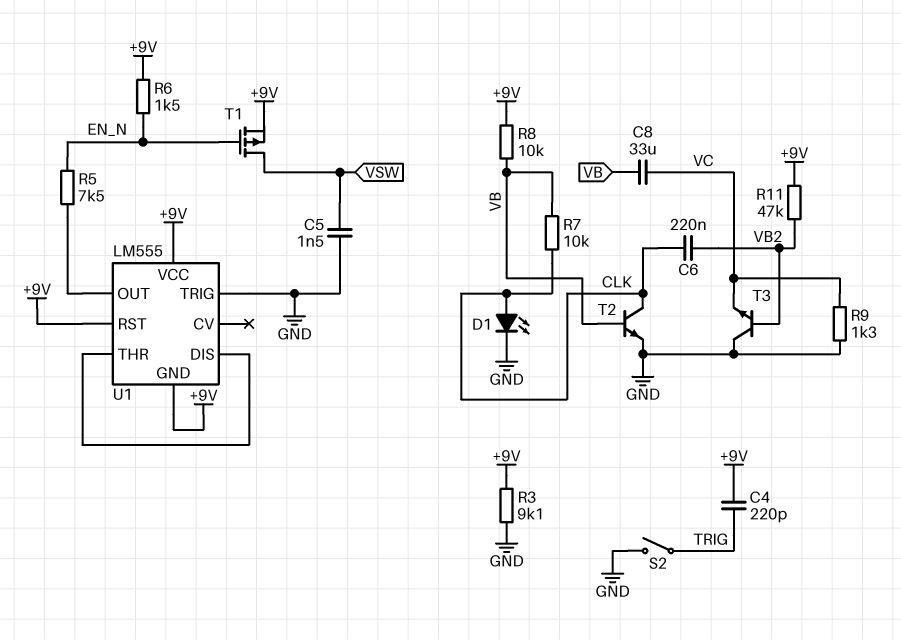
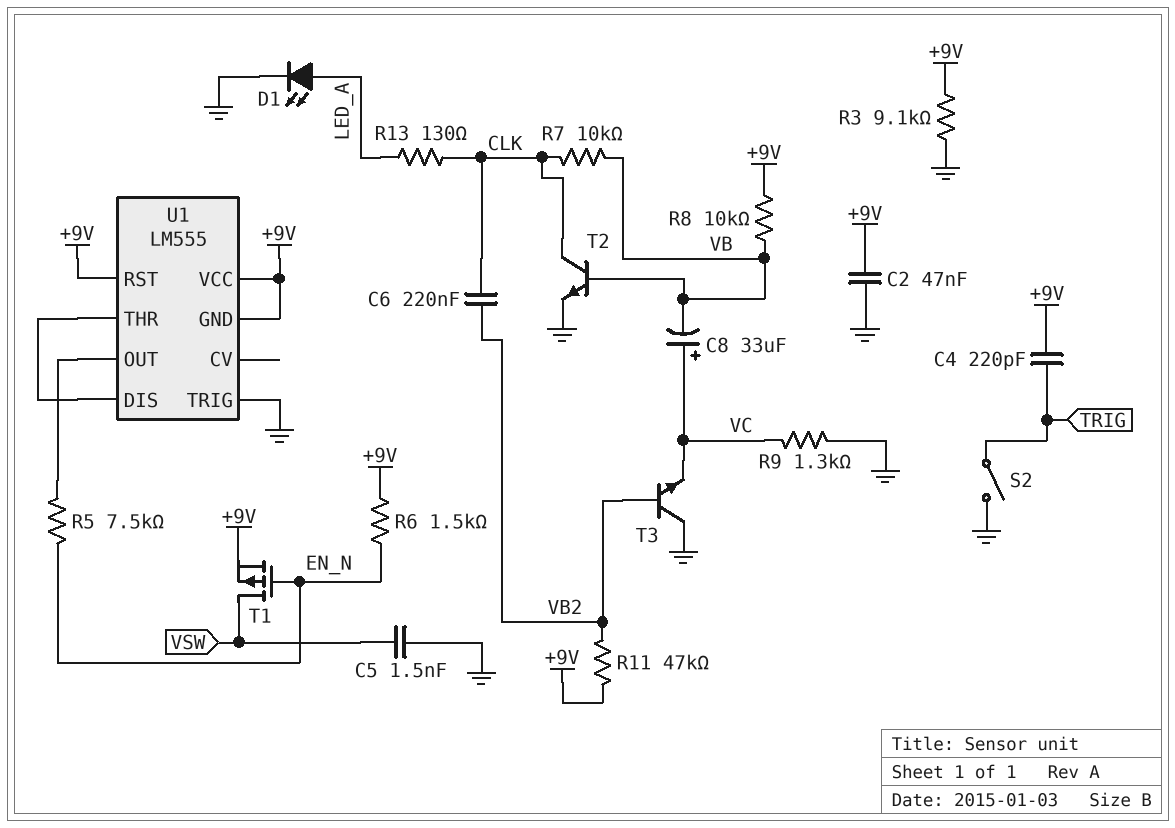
C2: none -> 47nF (+9V, GND)
C8: 33uF (VB, VC) -> 33uF (plus VC, minus VB)
D1: LED (A CLK, K GND) -> LED (A LED_A, K GND)
R13: none -> 130 (CLK, LED_A)

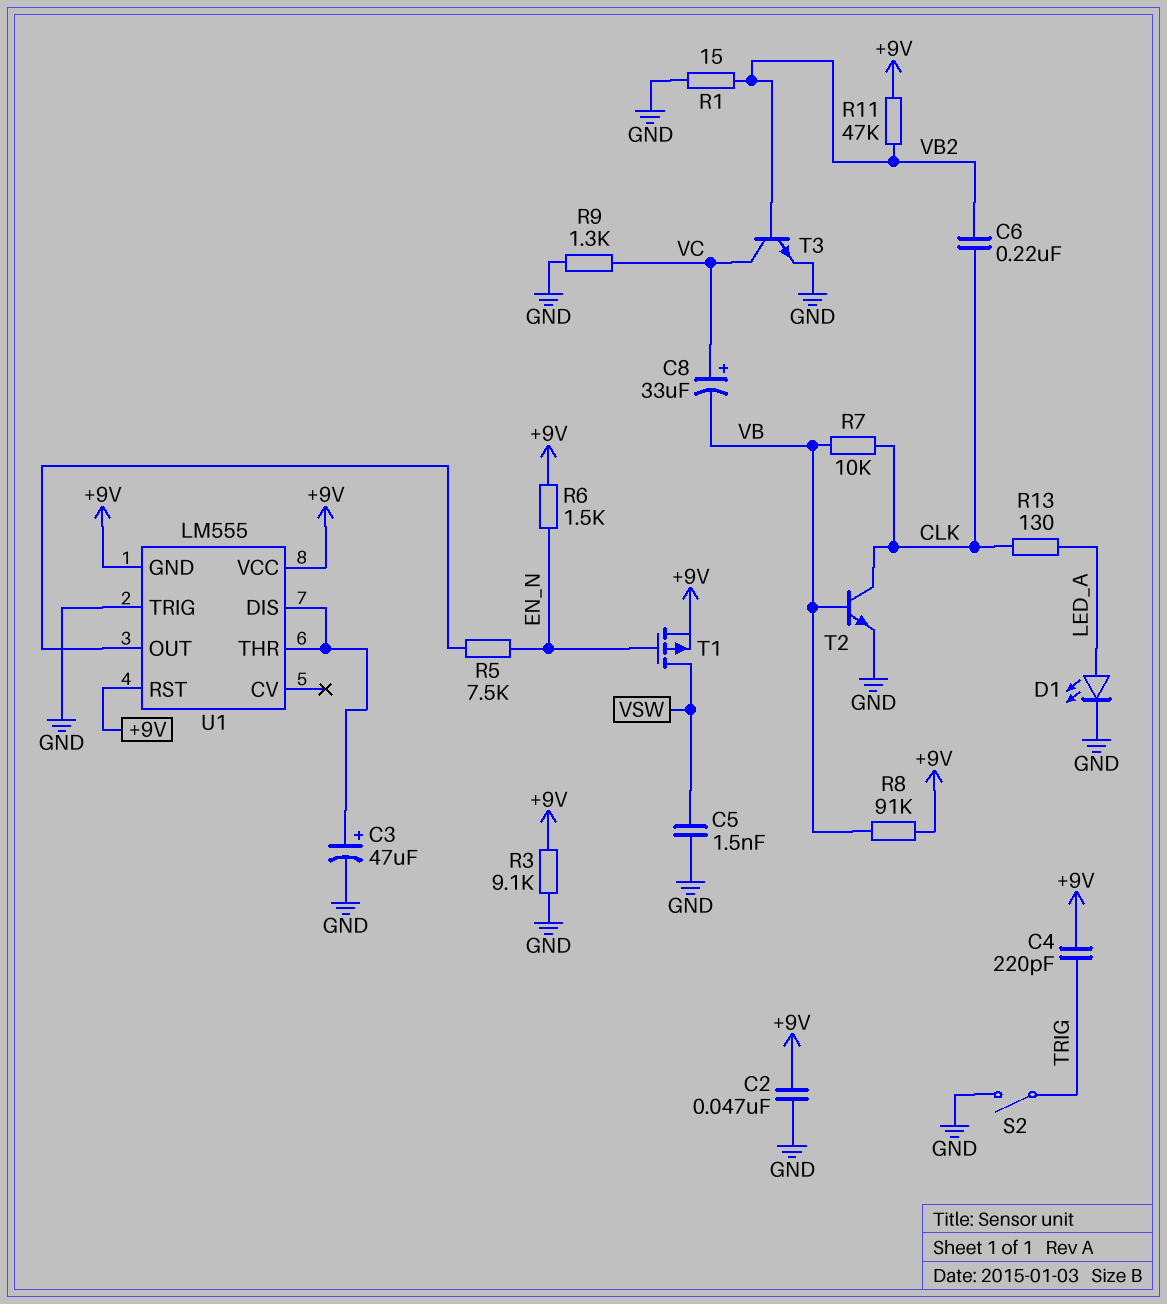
C3: none -> 47uF (plus U1/DIS, minus GND)
R1: none -> 15 (GND, VB2)
R8: 10k (+9V, VB) -> 91k (+9V, VB)
T3: NPN (B VB2, C GND, E VC) -> NPN (B VB2, C VC, E GND)

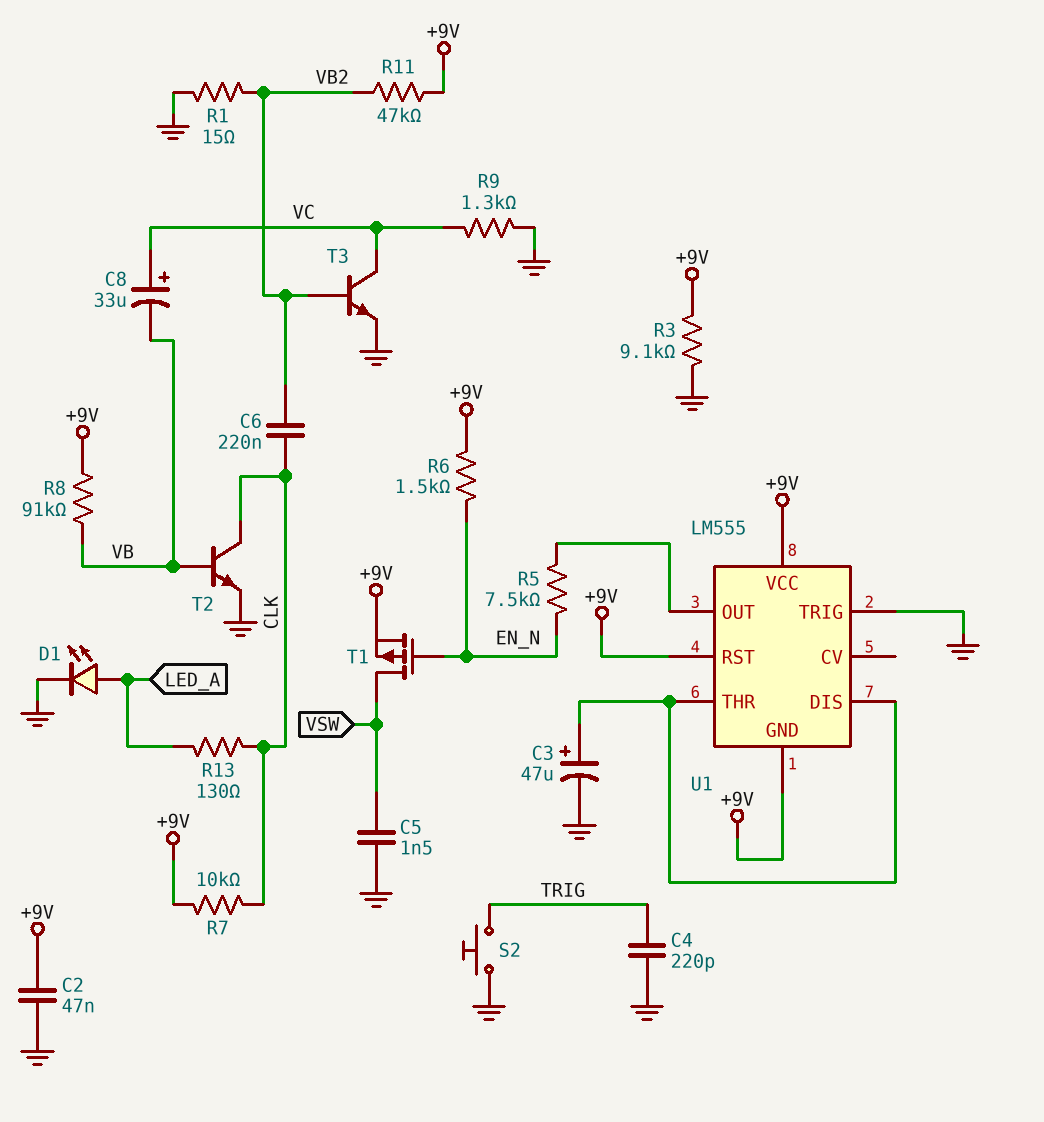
C4: 220pF (+9V, TRIG) -> 220pF (GND, TRIG)
R7: 10k (CLK, VB) -> 10k (+9V, CLK)
S2: switch (GND, TRIG) -> button (GND, TRIG)

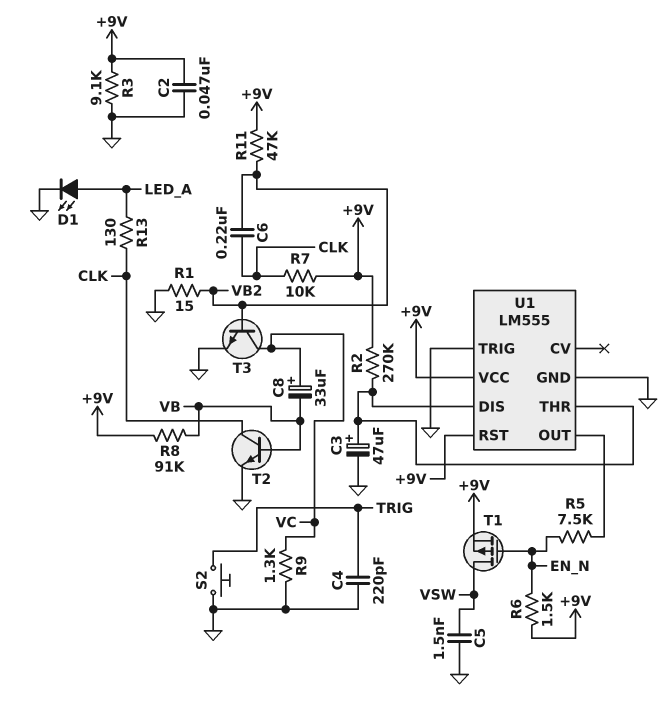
R2: none -> 270k (+9V, U1/DIS)
U1 pin GND: +9V -> GND

